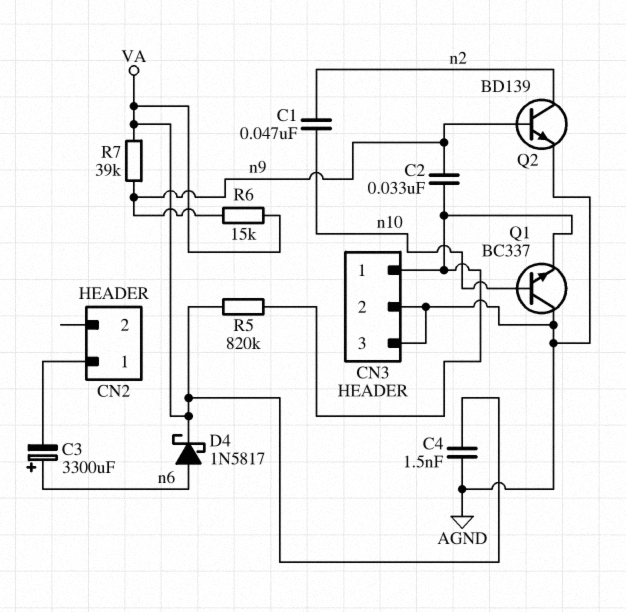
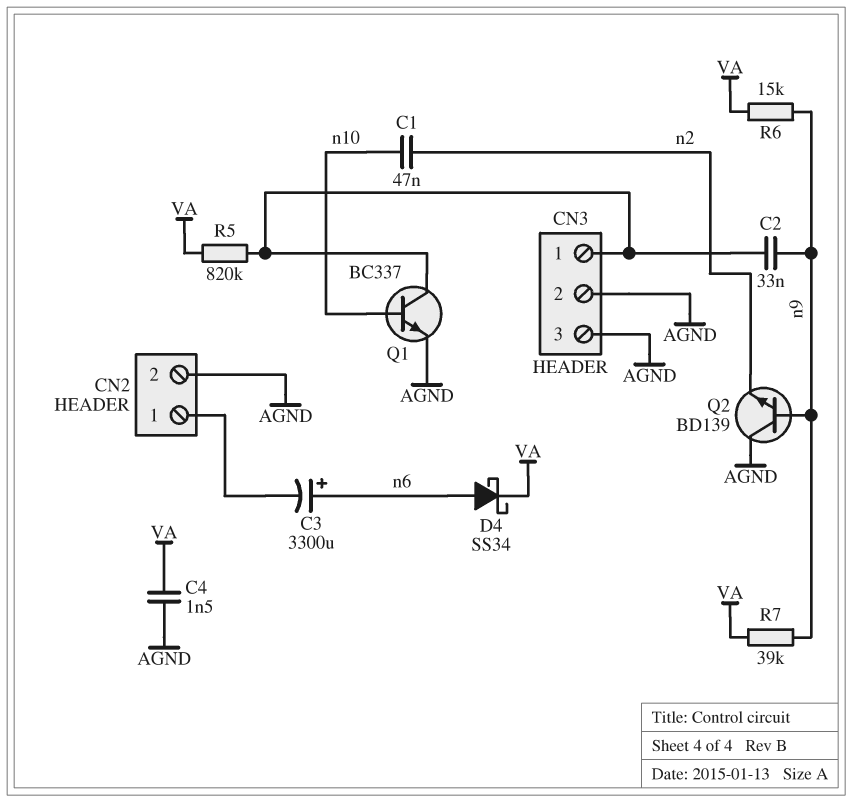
CN2 pin 2: none -> AGND
D4: schottky 1N5817 (A n6, K VA) -> schottky SS34 (A n6, K VA)
Q1: NPN BC337 (B n10, C AGND, E CN3/1) -> NPN BC337 (B n10, C CN3/1, E AGND)
Q2: NPN BD139 (B n9, C n2, E AGND) -> NPN BD139 (B n9, C AGND, E n2)

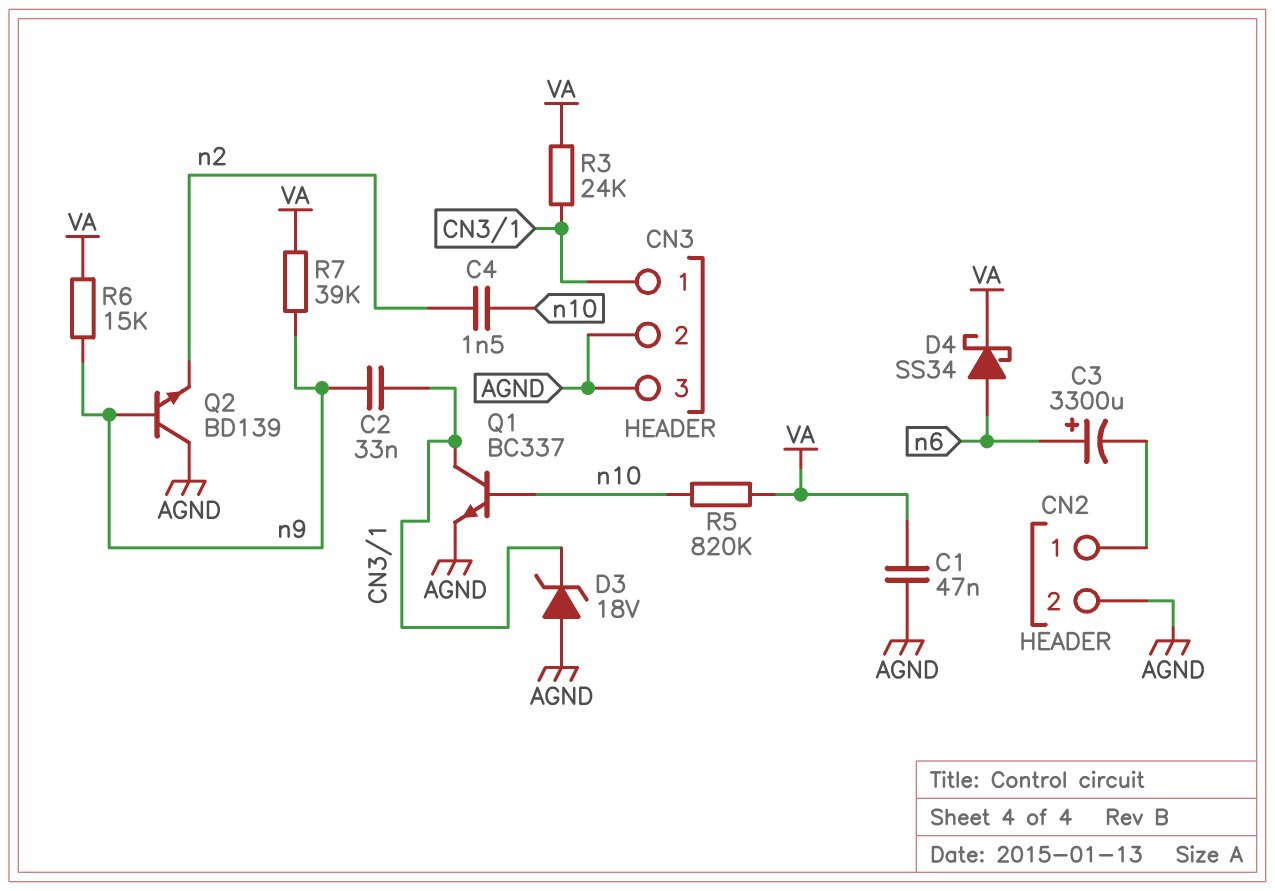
C1: 47nF (n2, n10) -> 47nF (AGND, VA)
C4: 1.5nF (AGND, VA) -> 1.5nF (n2, n10)
D3: none -> zener 18V (A AGND, K CN3/1)
R3: none -> 24k (CN3/1, VA)
R5: 820k (CN3/1, VA) -> 820k (VA, n10)

